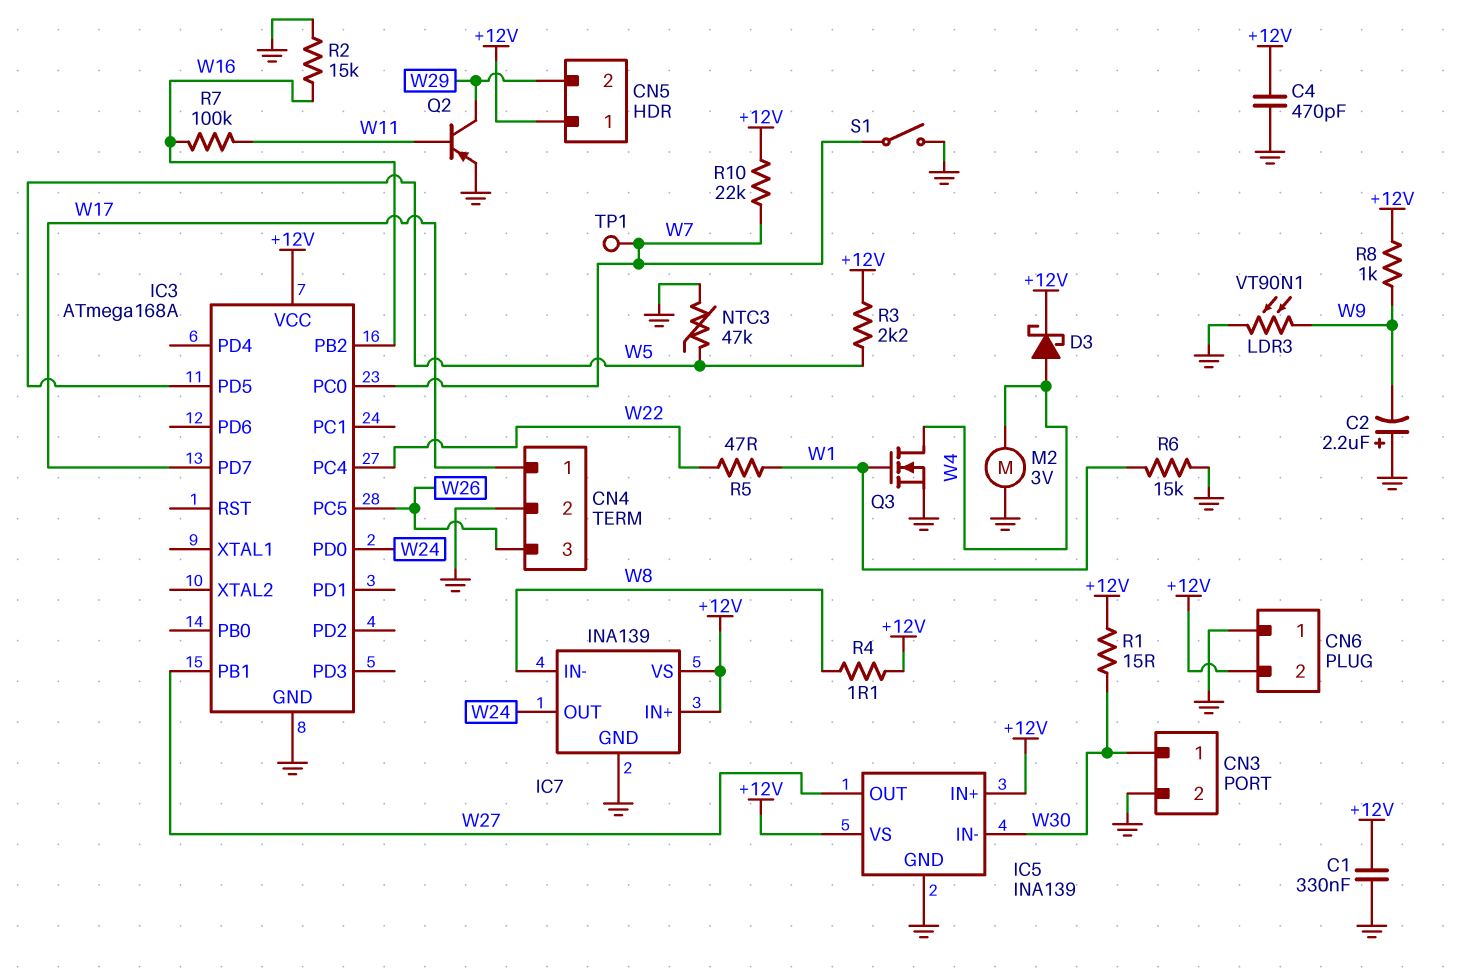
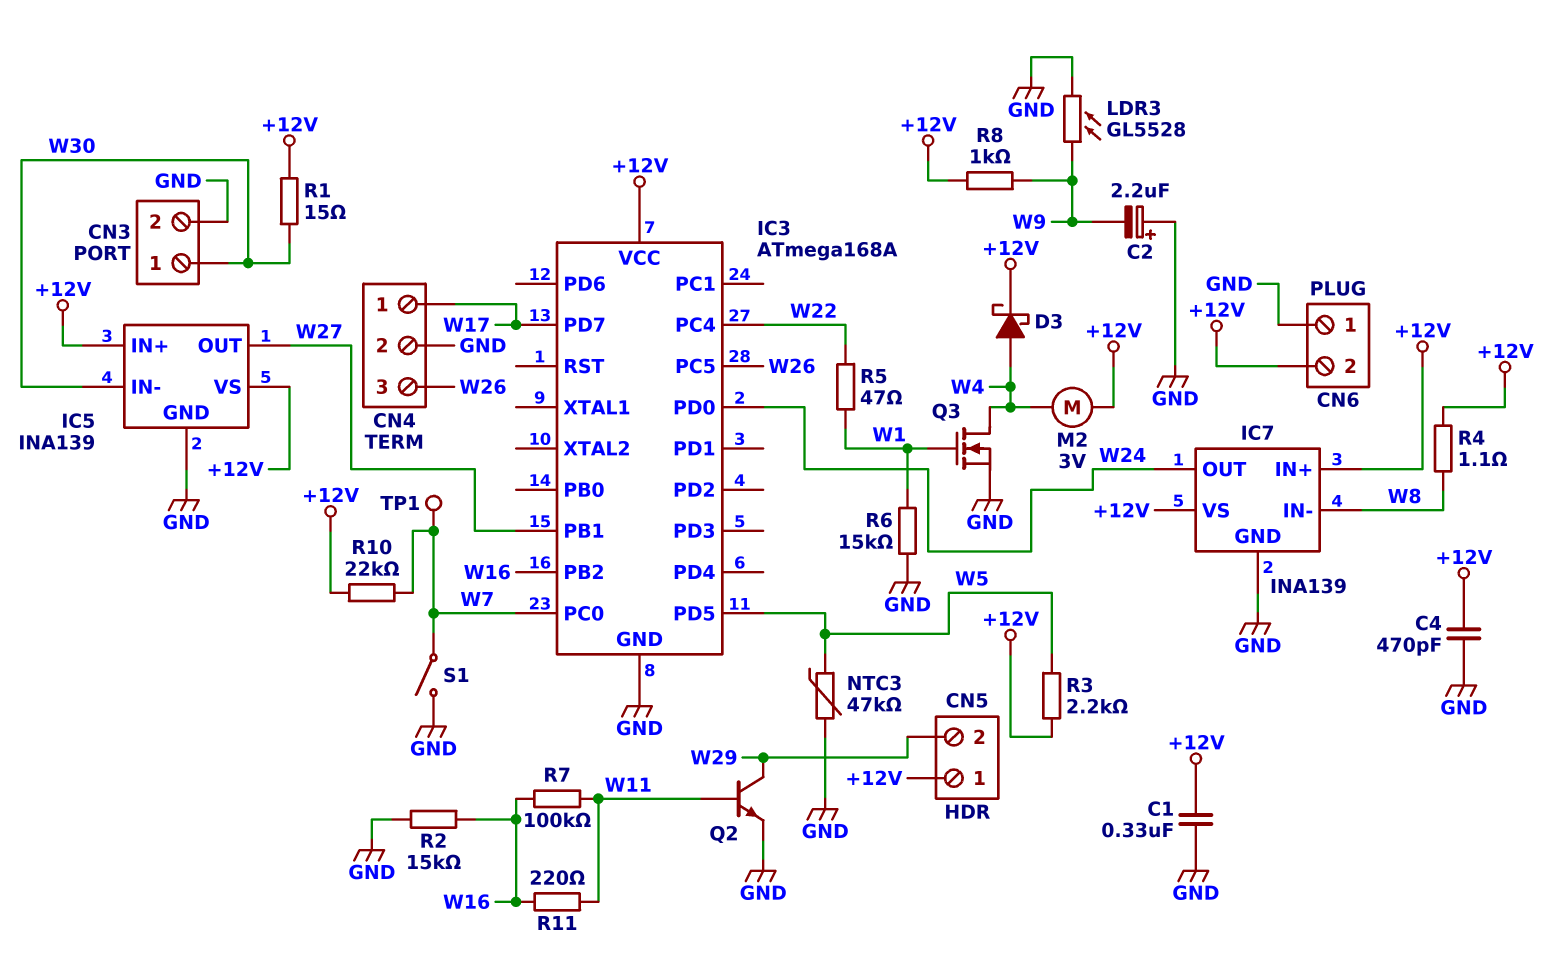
LDR3: VT90N1 (GND, W9) -> GL5528 (GND, W9)
M2: motor 3V (GND, W4) -> motor 3V (+12V, W4)
Q2: PNP (B W11, C W29, E GND) -> NPN (B W11, C W29, E GND)
R11: none -> 220 (W11, W16)

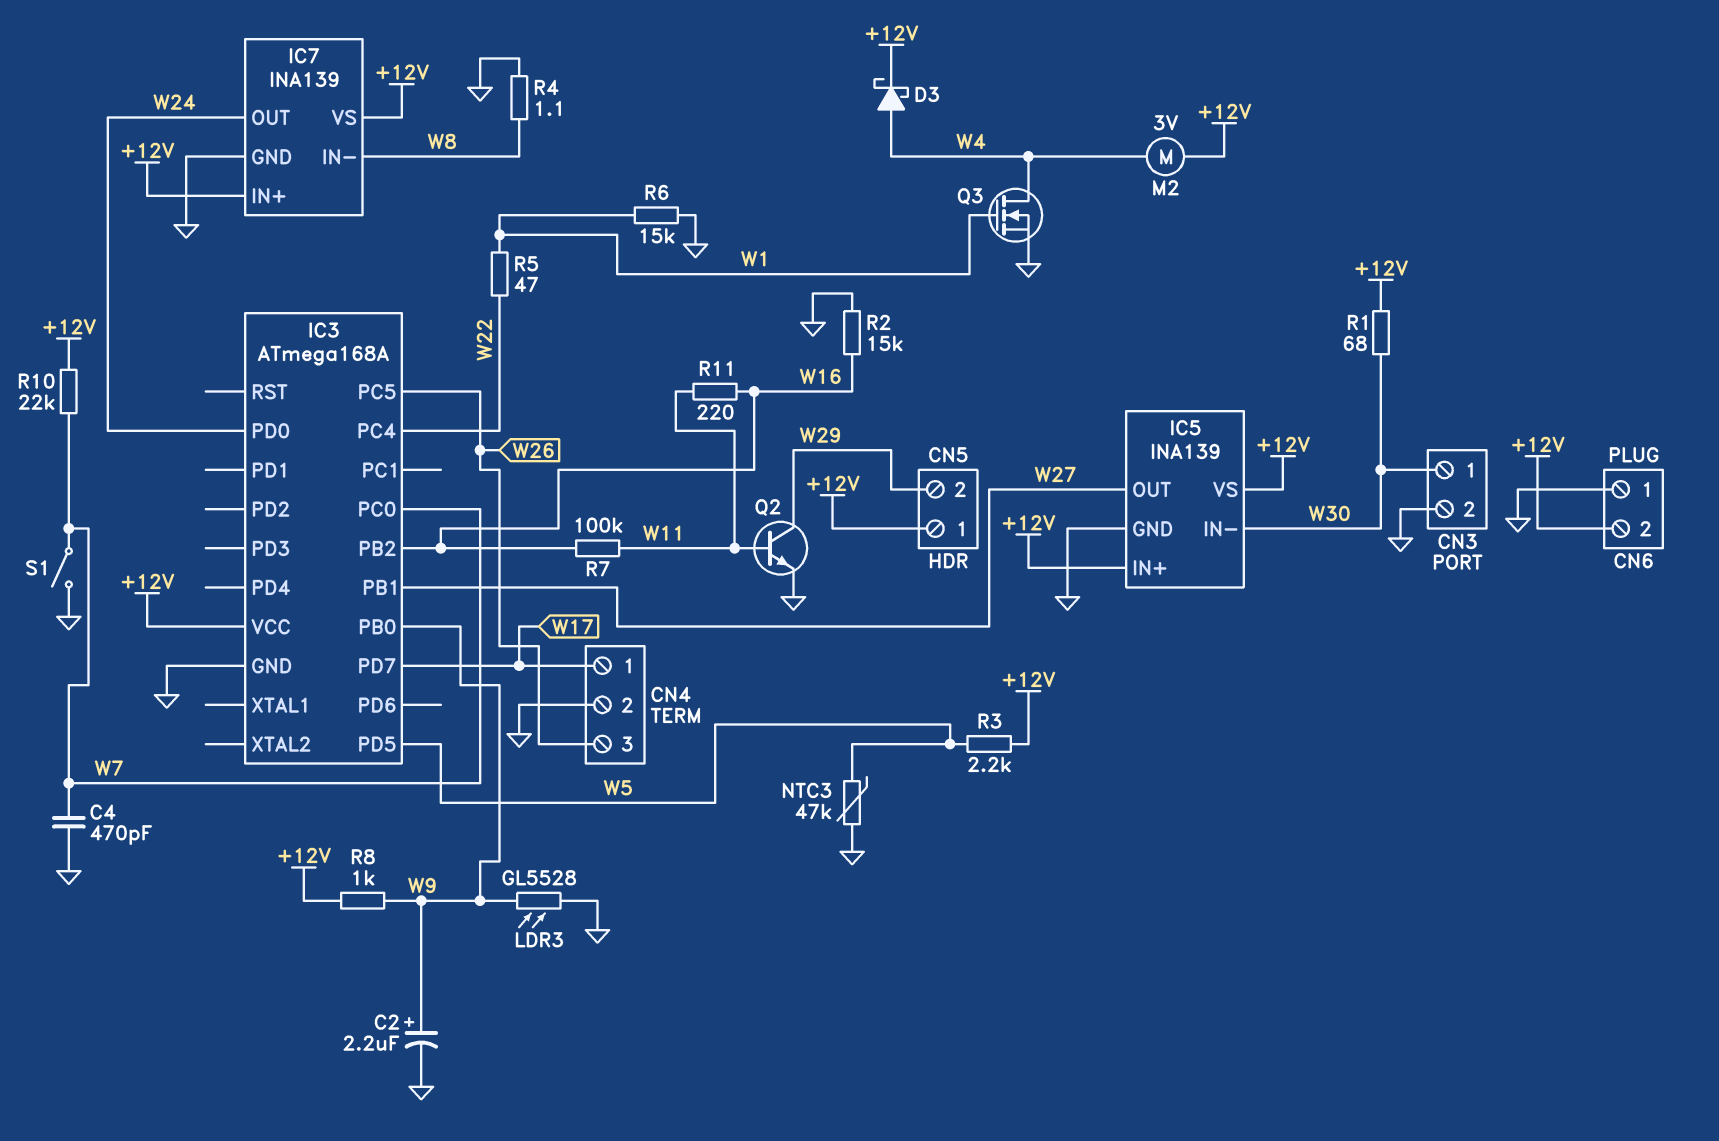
C1: 330nF (+12V, GND) -> none
C2: 2.2uF (plus GND, minus W9) -> 2.2uF (plus W9, minus GND)
C4: 470pF (+12V, GND) -> 470pF (GND, W7)
IC3 pin PB0: none -> W9
R1: 15 (+12V, W30) -> 68 (+12V, W30)
R4: 1.1 (+12V, W8) -> 1.1 (GND, W8)
TP1: test point (W7) -> none

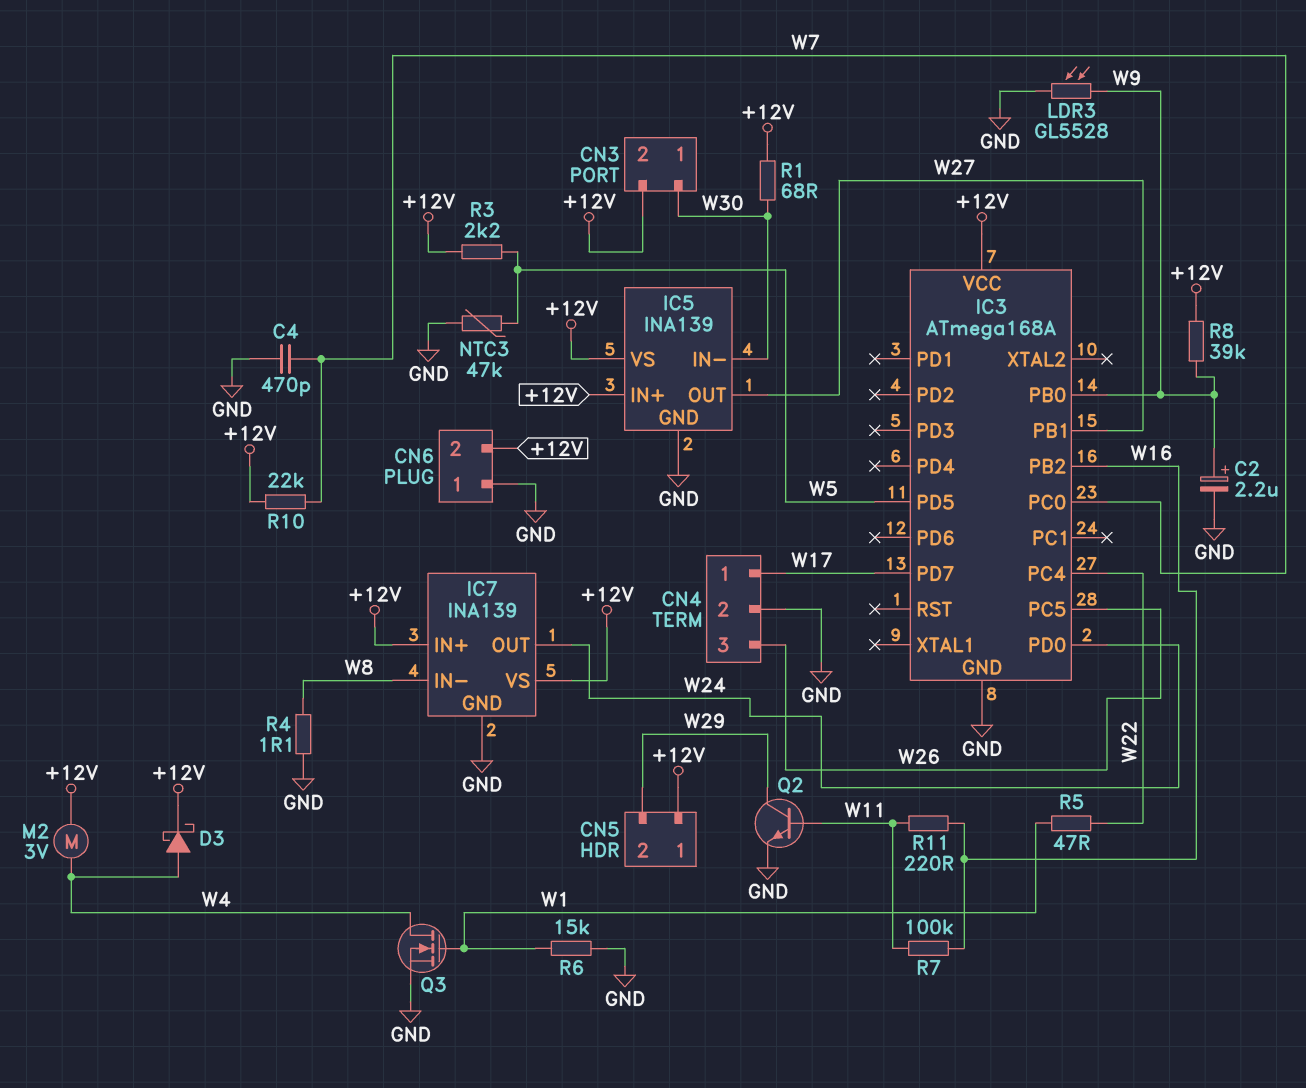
CN3 pin 2: GND -> +12V
R2: 15k (GND, W16) -> none
R8: 1k (+12V, W9) -> 39k (+12V, W9)
S1: switch (GND, W7) -> none

